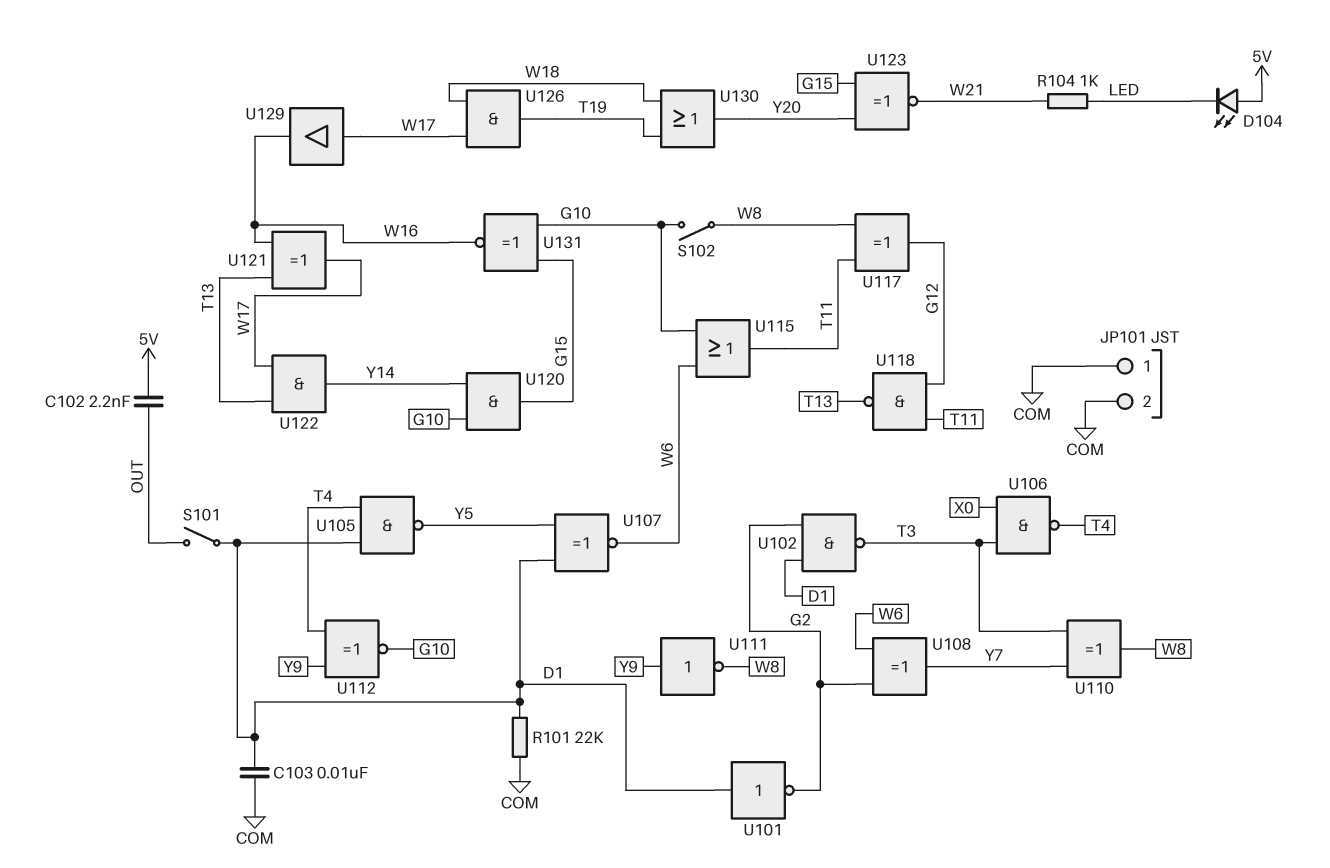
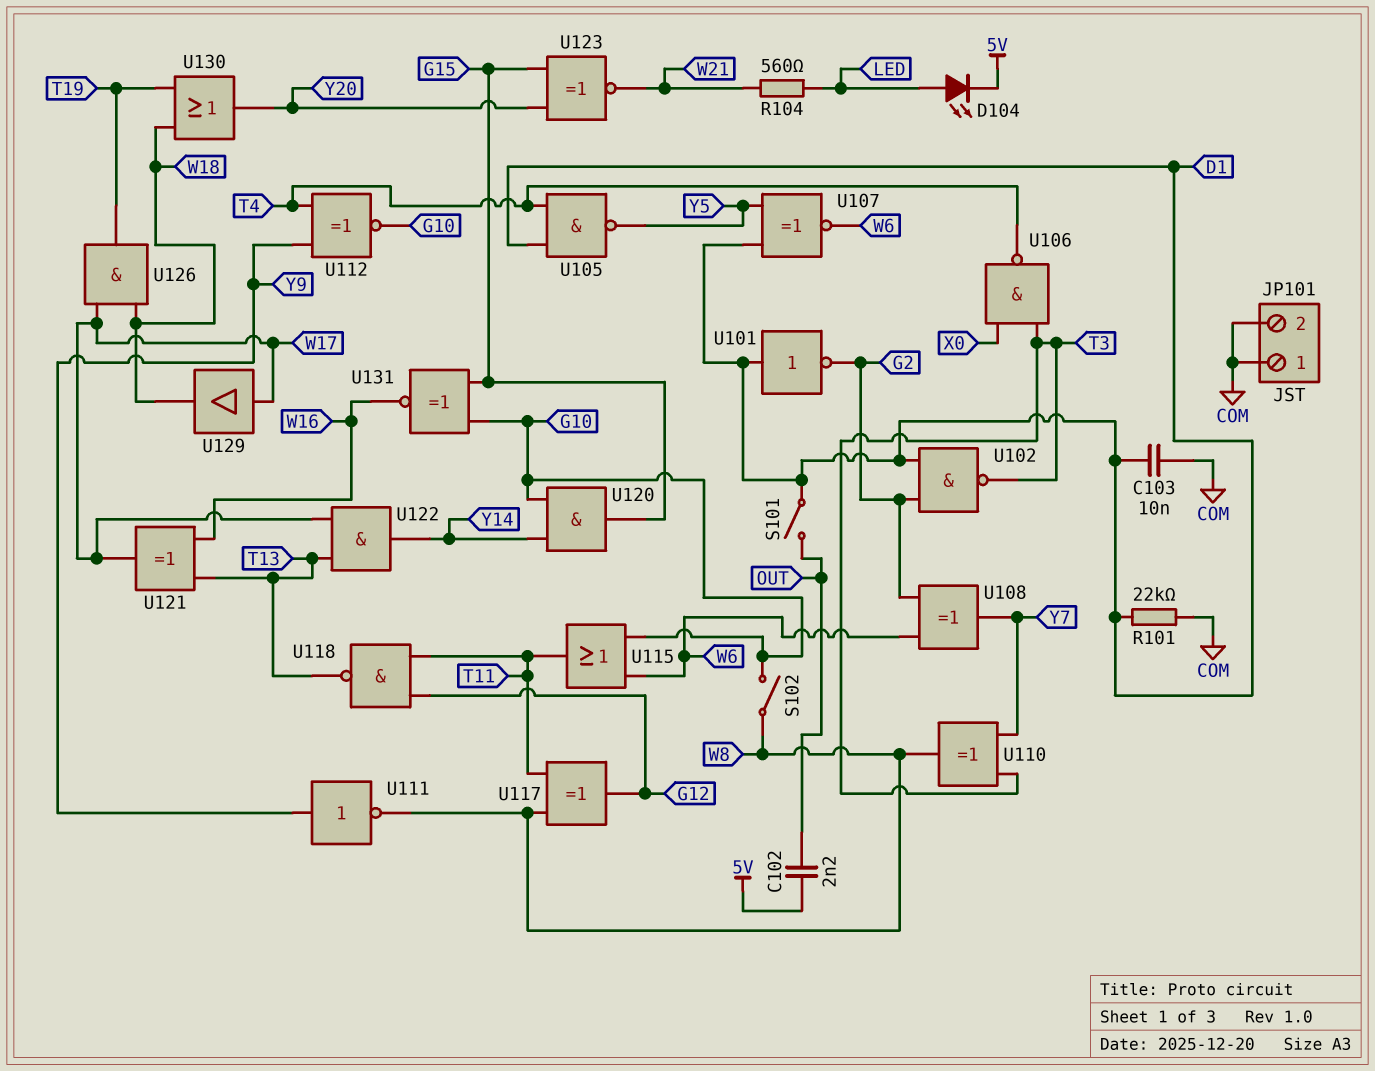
D104: LED (A 5V, K LED) -> LED (A LED, K 5V)
R104: 1k (LED, W21) -> 560 (LED, W21)
U129: buffer (in W17, out W16) -> buffer (in W17, out W18)

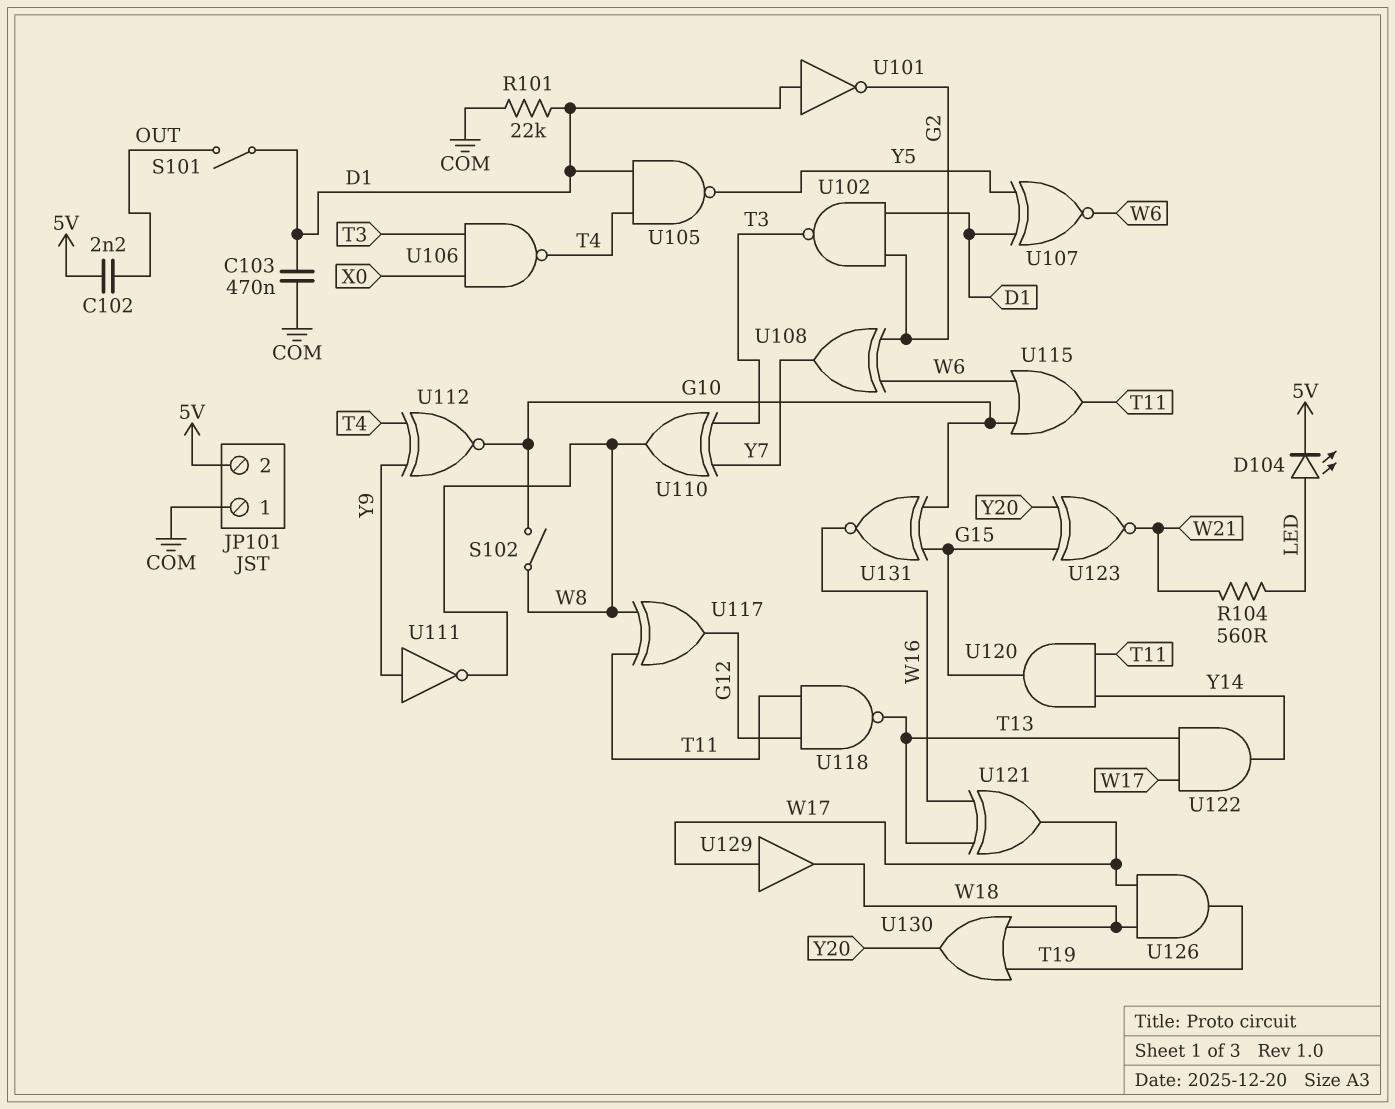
C103: 10nF (COM, D1) -> 470nF (COM, D1)
JP101 pin 2: COM -> 5V
U120: AND (in G10, in Y14, out G15) -> AND (in T11, in Y14, out G15)

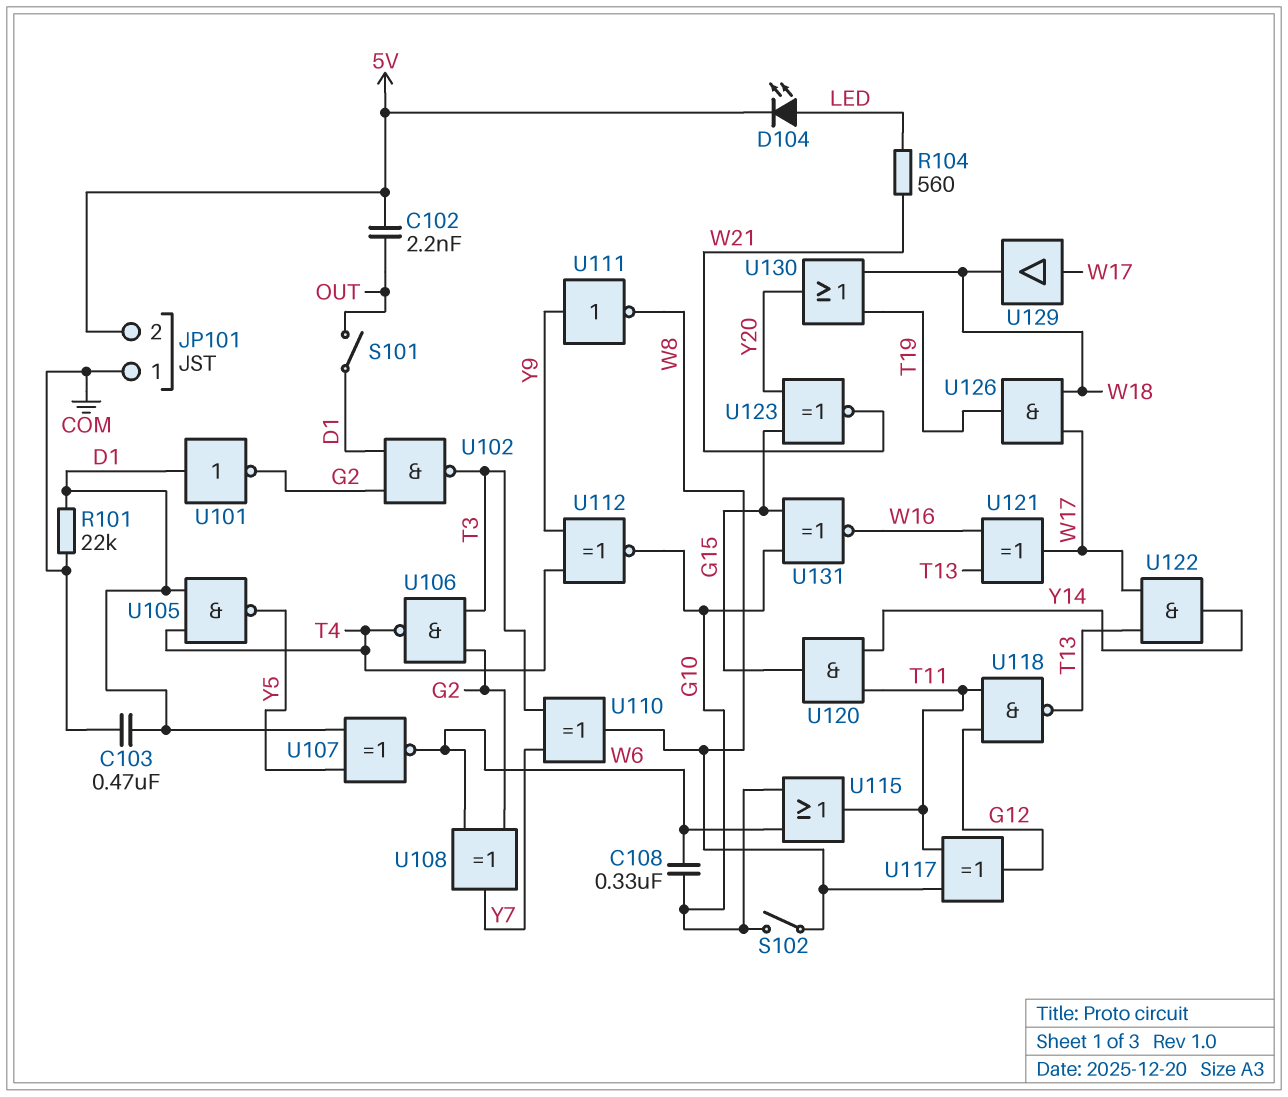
C108: none -> 330nF (G10, W6)
U106: NAND (in T3, in X0, out T4) -> NAND (in G2, in T3, out T4)

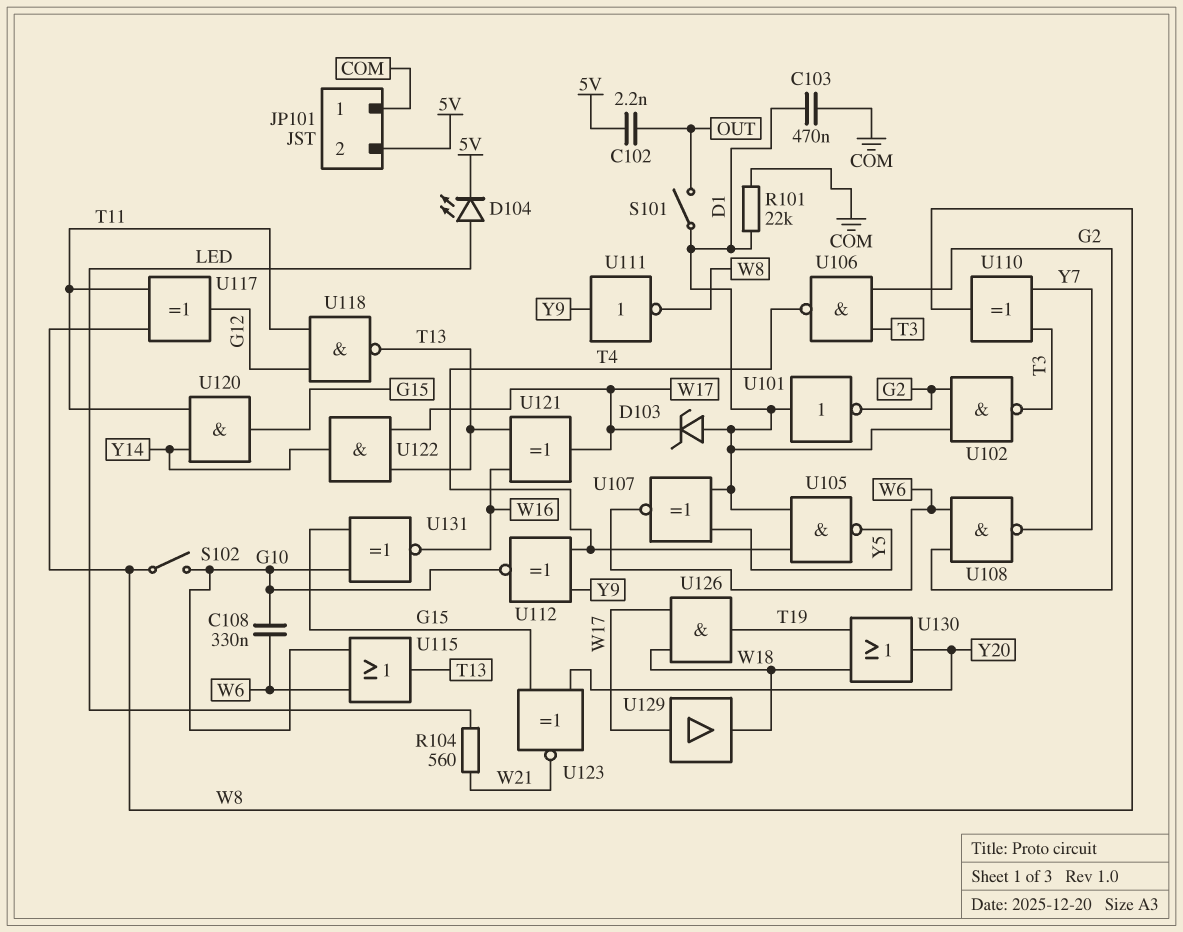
D103: none -> zener (A D1, K W17)
U108: XOR (in G2, in W6, out Y7) -> NAND (in G2, in W6, out Y7)
U115: OR (in G10, in W6, out T11) -> OR (in G10, in W6, out T13)

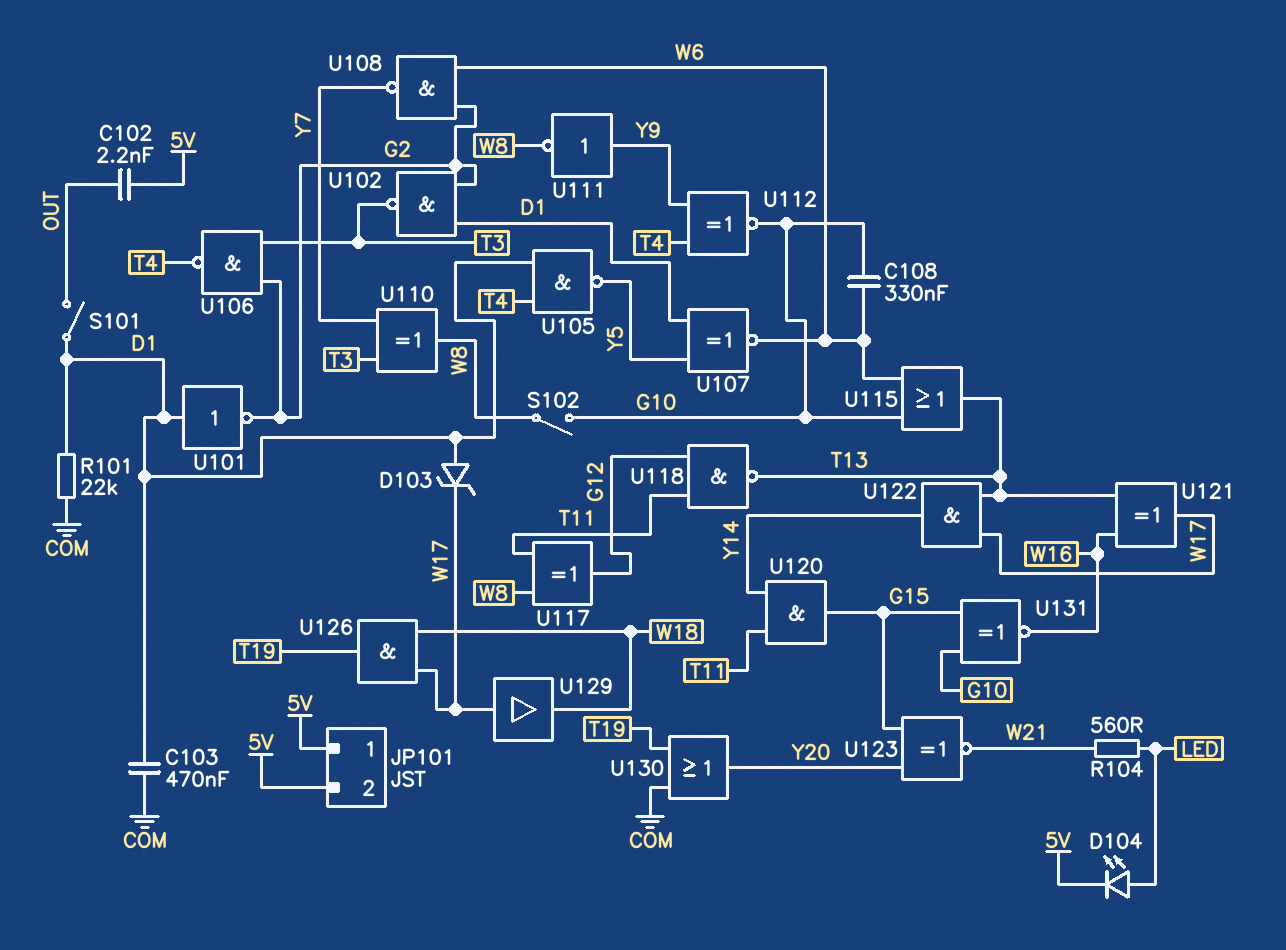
JP101 pin 1: COM -> 5V
U130: OR (in T19, in W18, out Y20) -> OR (in COM, in T19, out Y20)

